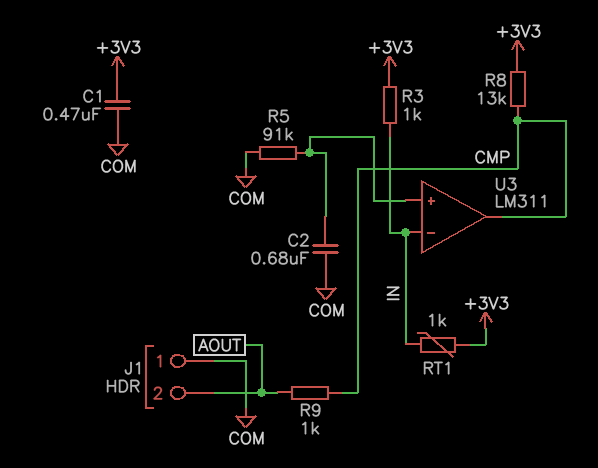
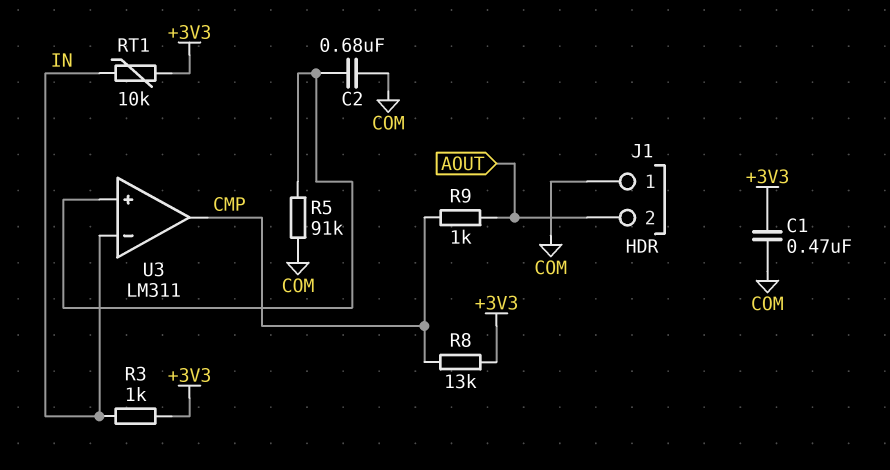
RT1: 1k (+3V3, IN) -> 10k (+3V3, IN)

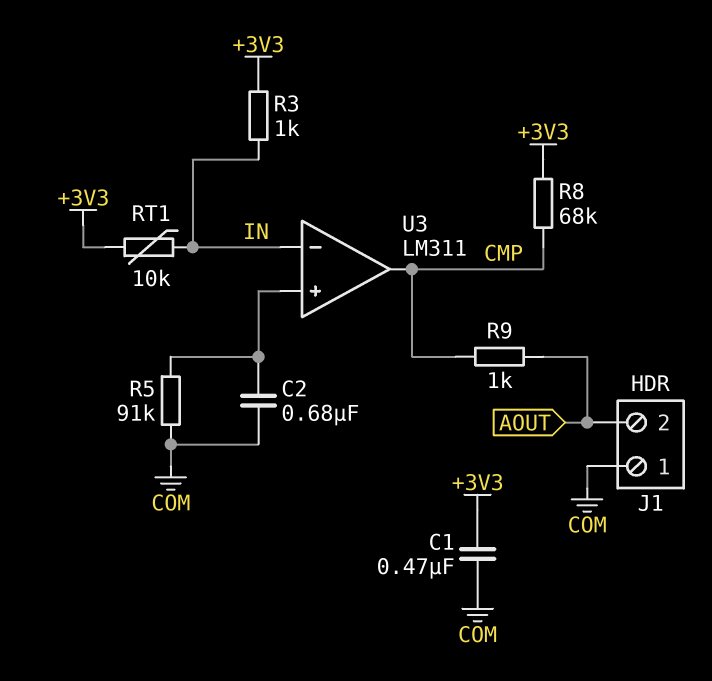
R8: 13k (+3V3, CMP) -> 68k (+3V3, CMP)

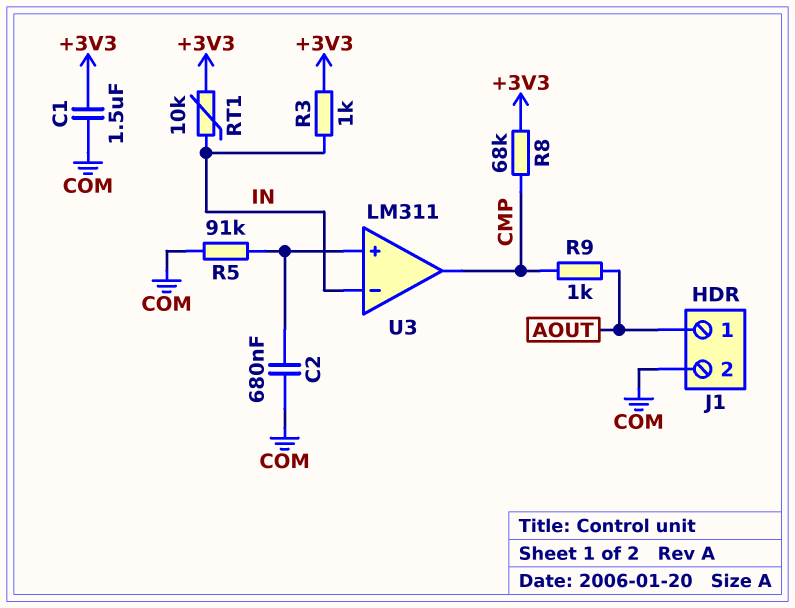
C1: 470nF (+3V3, COM) -> 1.5uF (+3V3, COM)
J1 pin 1: COM -> AOUT
J1 pin 2: AOUT -> COM

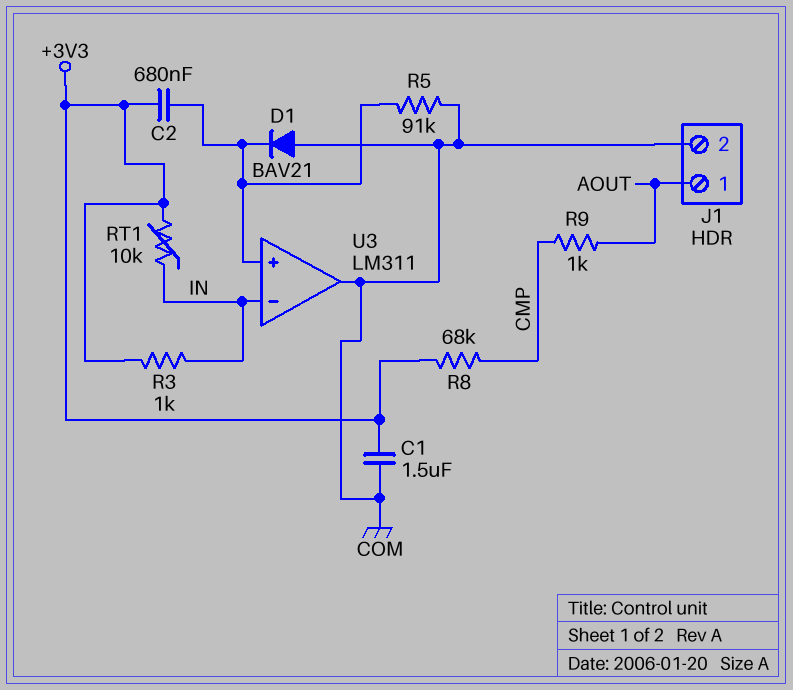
C2: 680nF (COM, U3/in+) -> 680nF (+3V3, U3/in+)
D1: none -> diode BAV21 (A COM, K U3/in+)
U3 pin out: CMP -> COM

